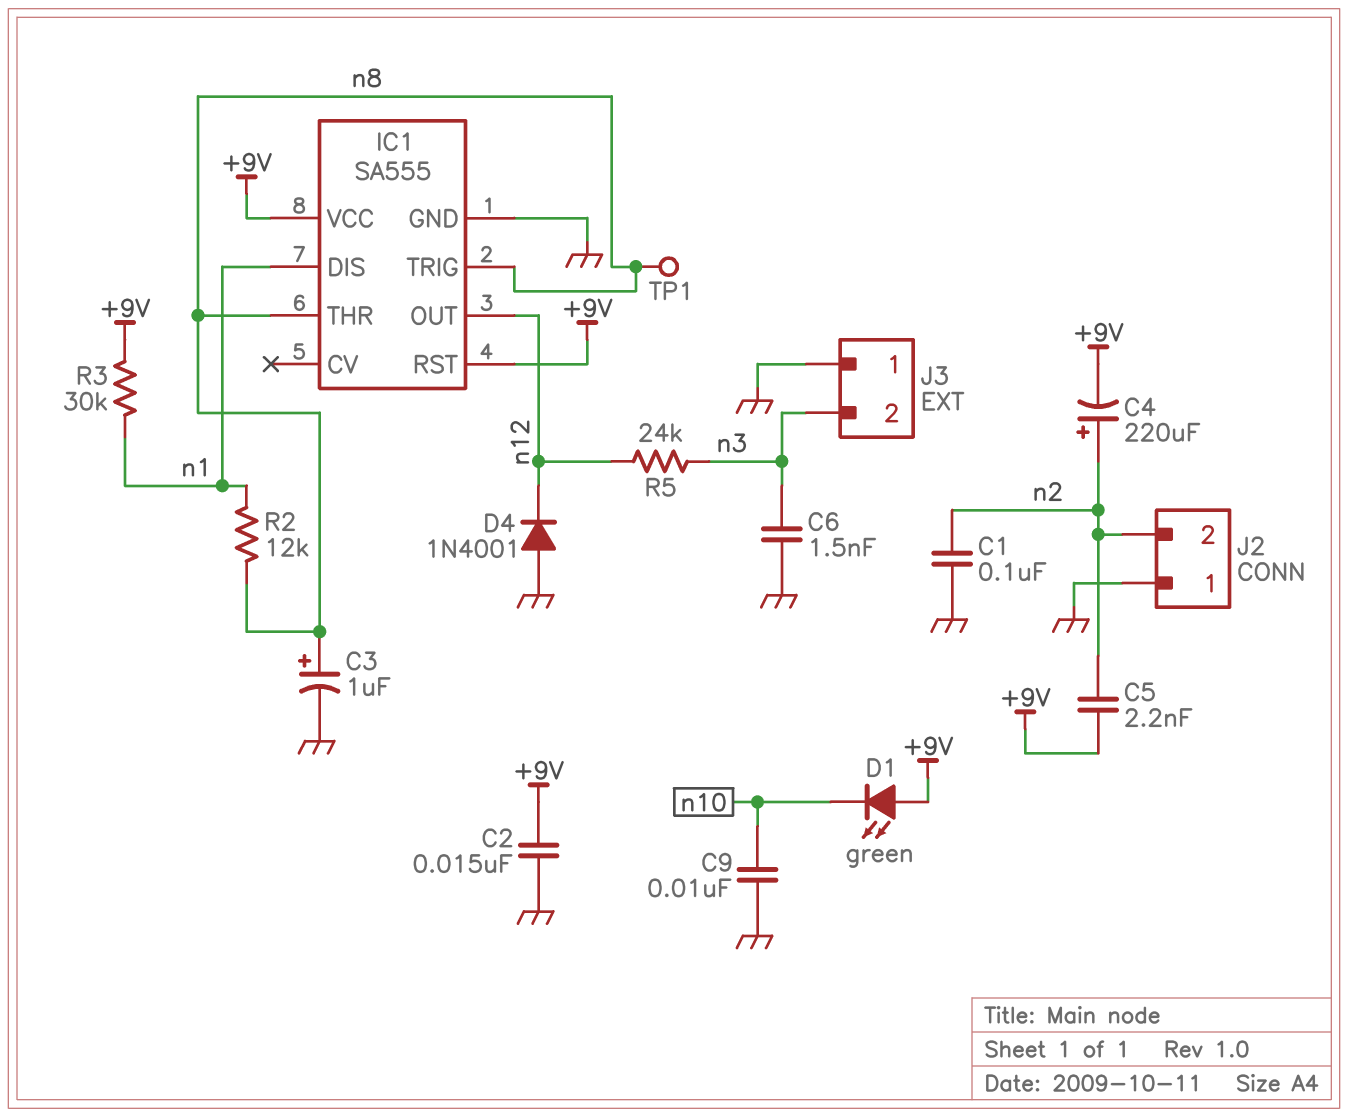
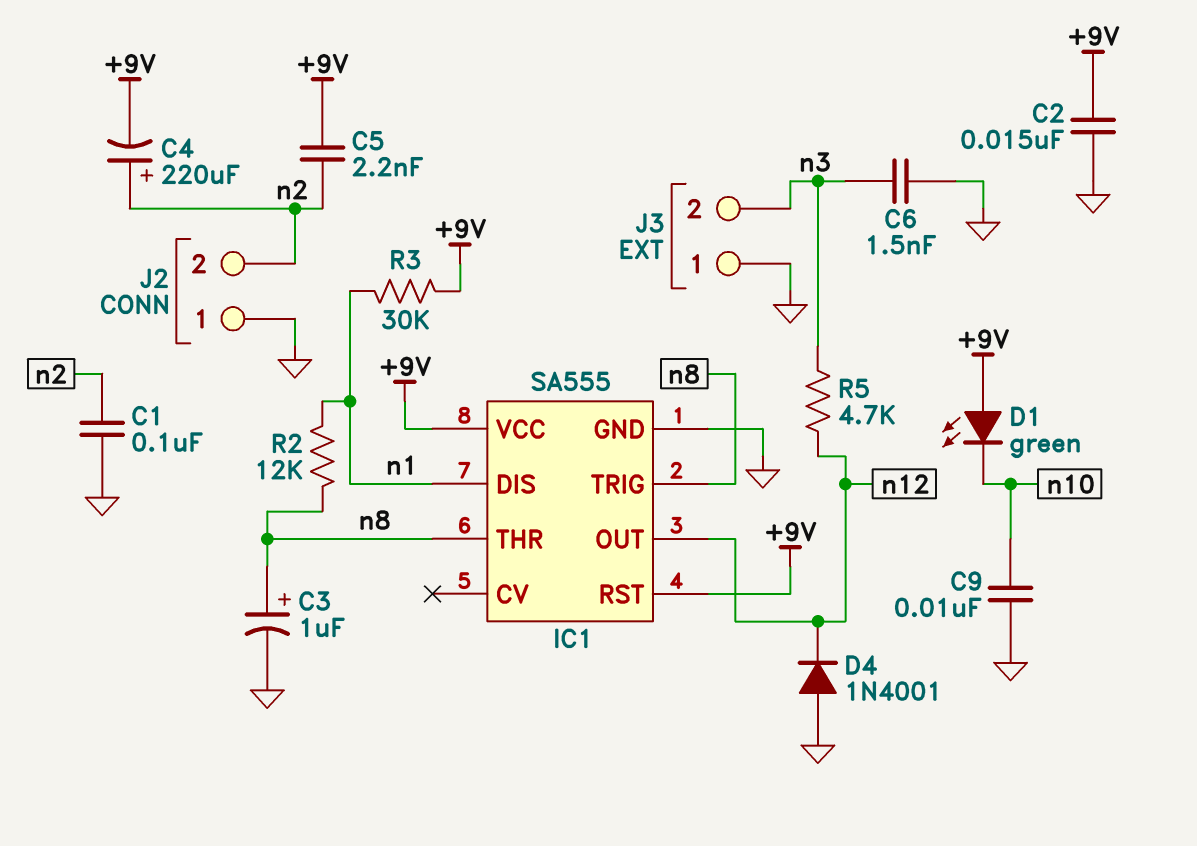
R5: 24k (n3, n12) -> 4.7k (n3, n12)
TP1: test point (n8) -> none

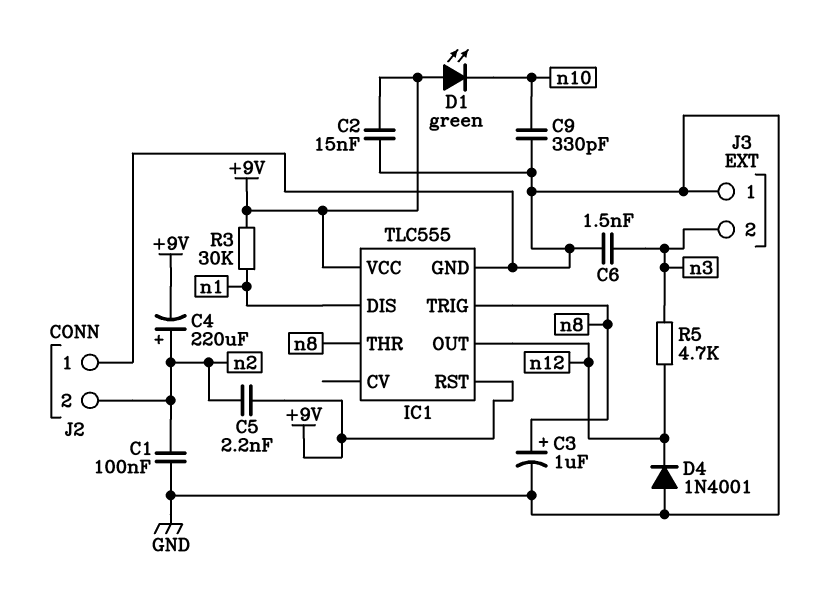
C9: 10nF (GND, n10) -> 330pF (GND, n10)
IC1: SA555 -> TLC555
R2: 12k (n1, n8) -> none

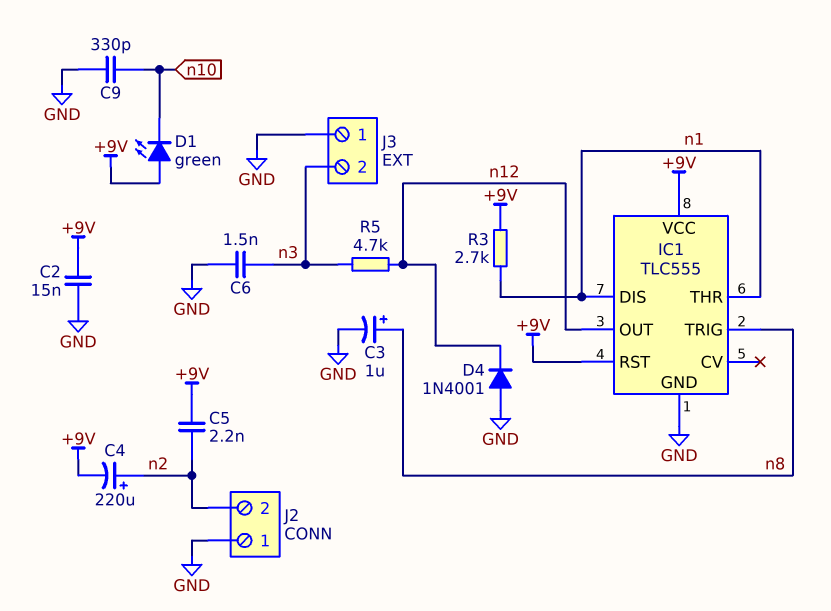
C1: 100nF (GND, n2) -> none
IC1 pin THR: n8 -> n1
R3: 30k (+9V, n1) -> 2.7k (+9V, n1)

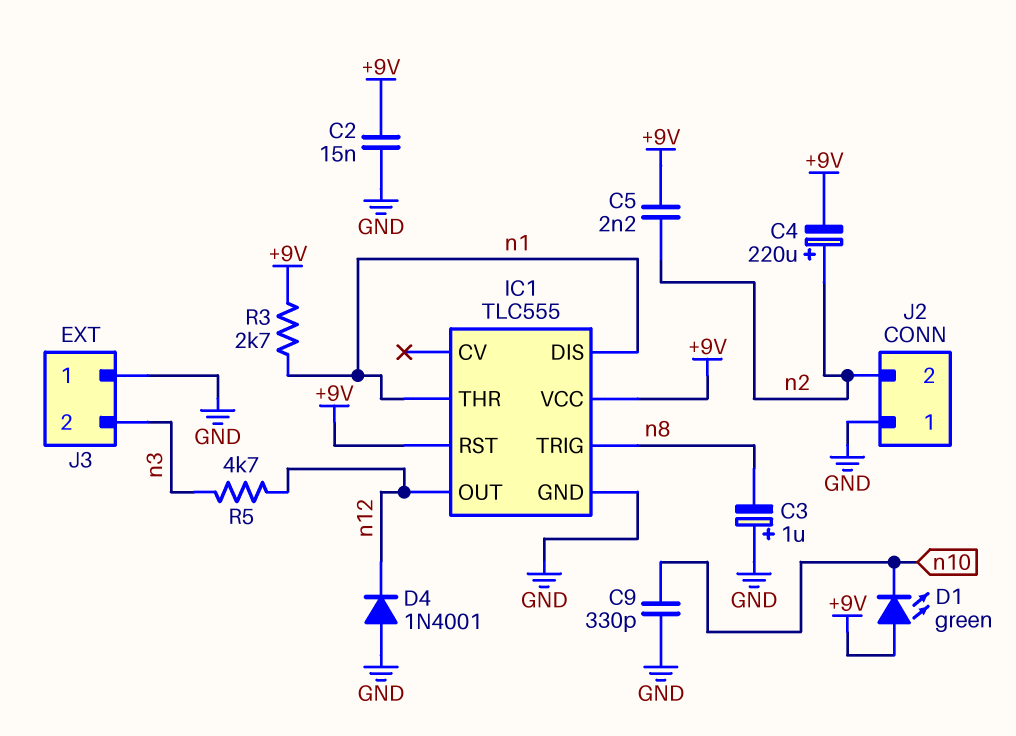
C3: 1uF (plus n8, minus GND) -> 1uF (plus GND, minus n8)
C6: 1.5nF (GND, n3) -> none

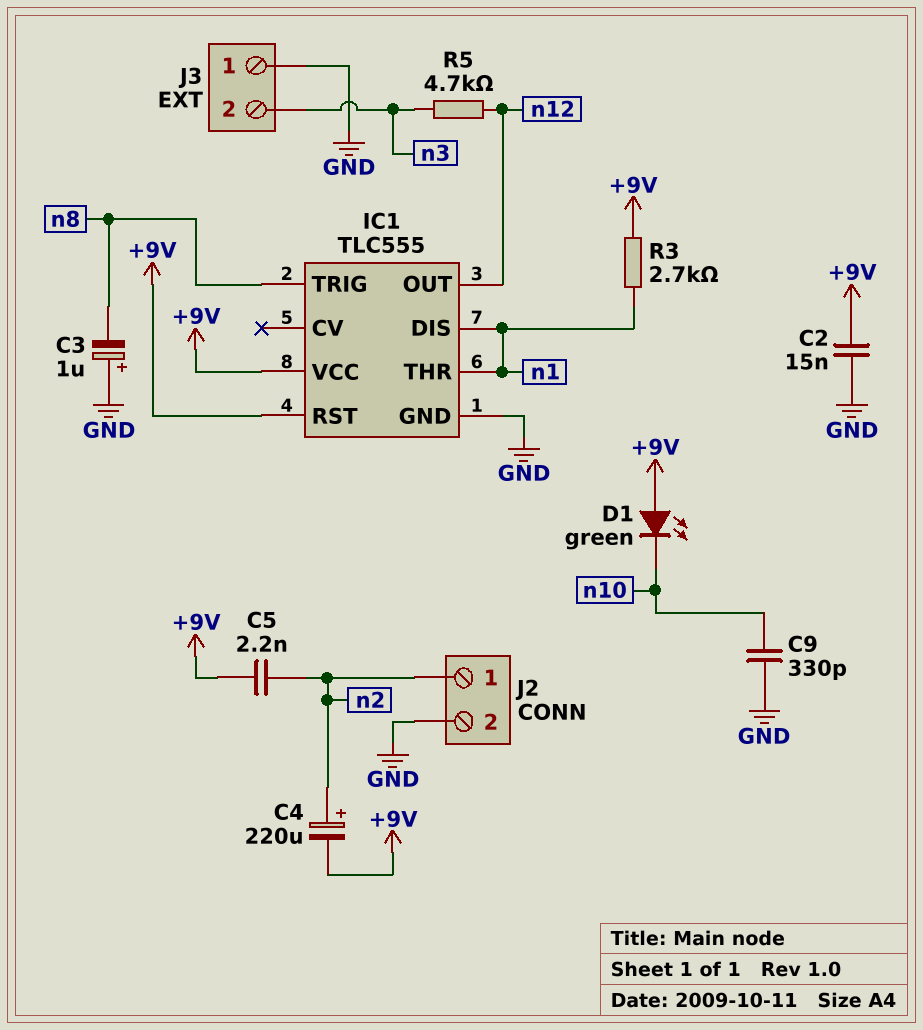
D4: diode 1N4001 (A GND, K n12) -> none
J2 pin 1: GND -> n2
J2 pin 2: n2 -> GND

